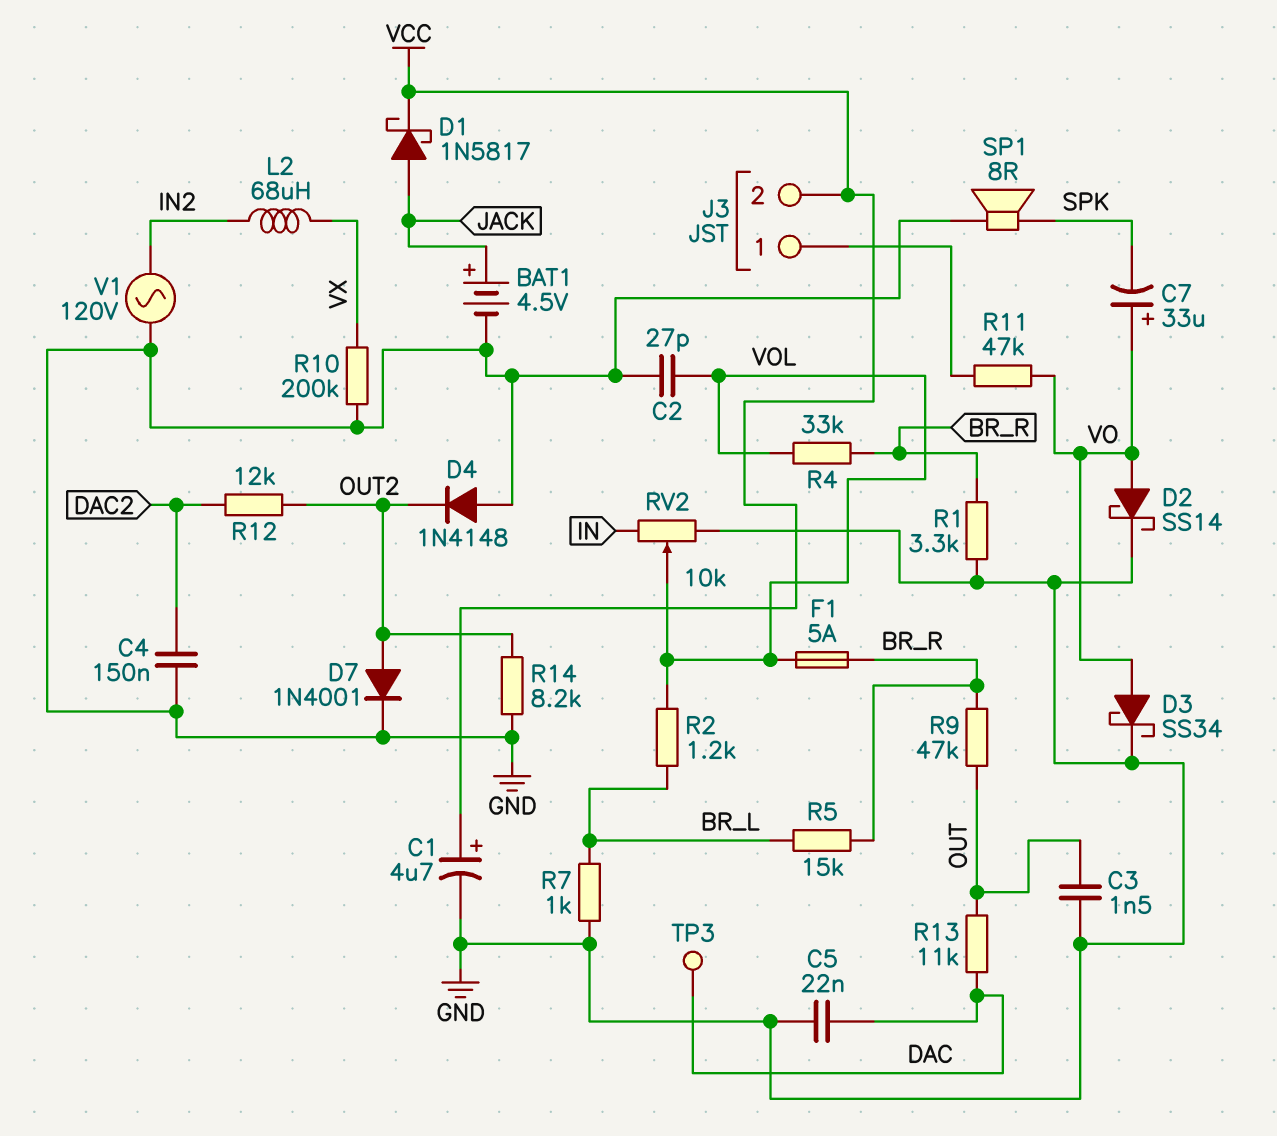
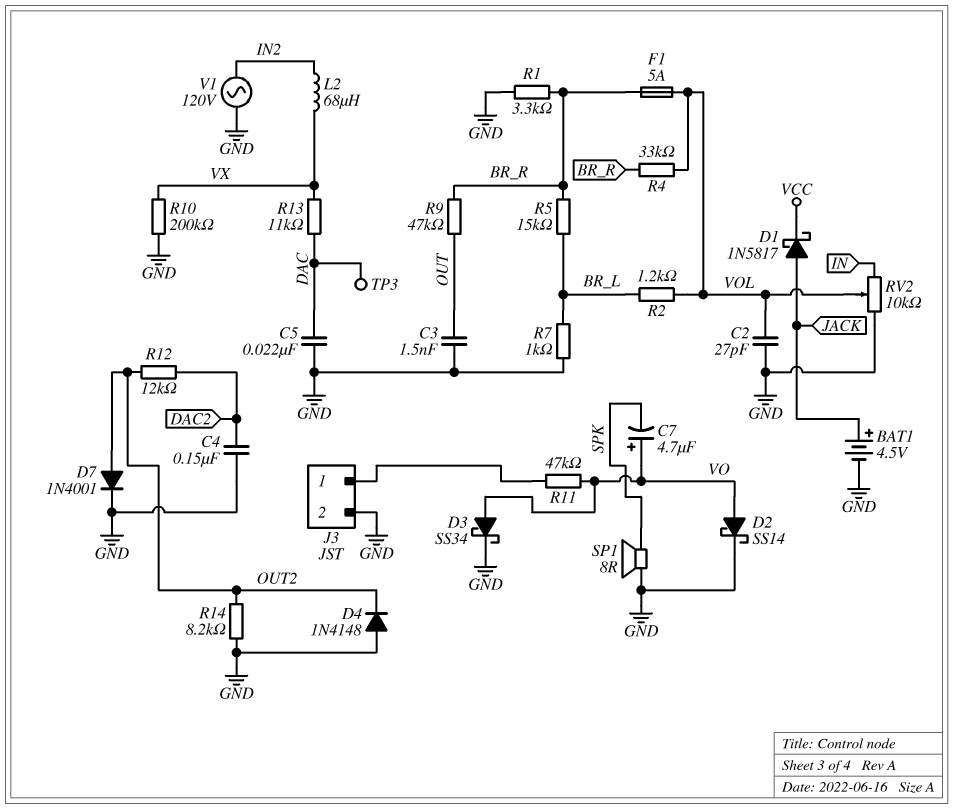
C1: 4.7uF (plus VCC, minus GND) -> none
C7: 33uF (plus VO, minus SPK) -> 4.7uF (plus VO, minus SPK)
J3 pin 2: VCC -> GND
R13: 11k (DAC, OUT) -> 11k (DAC, VX)

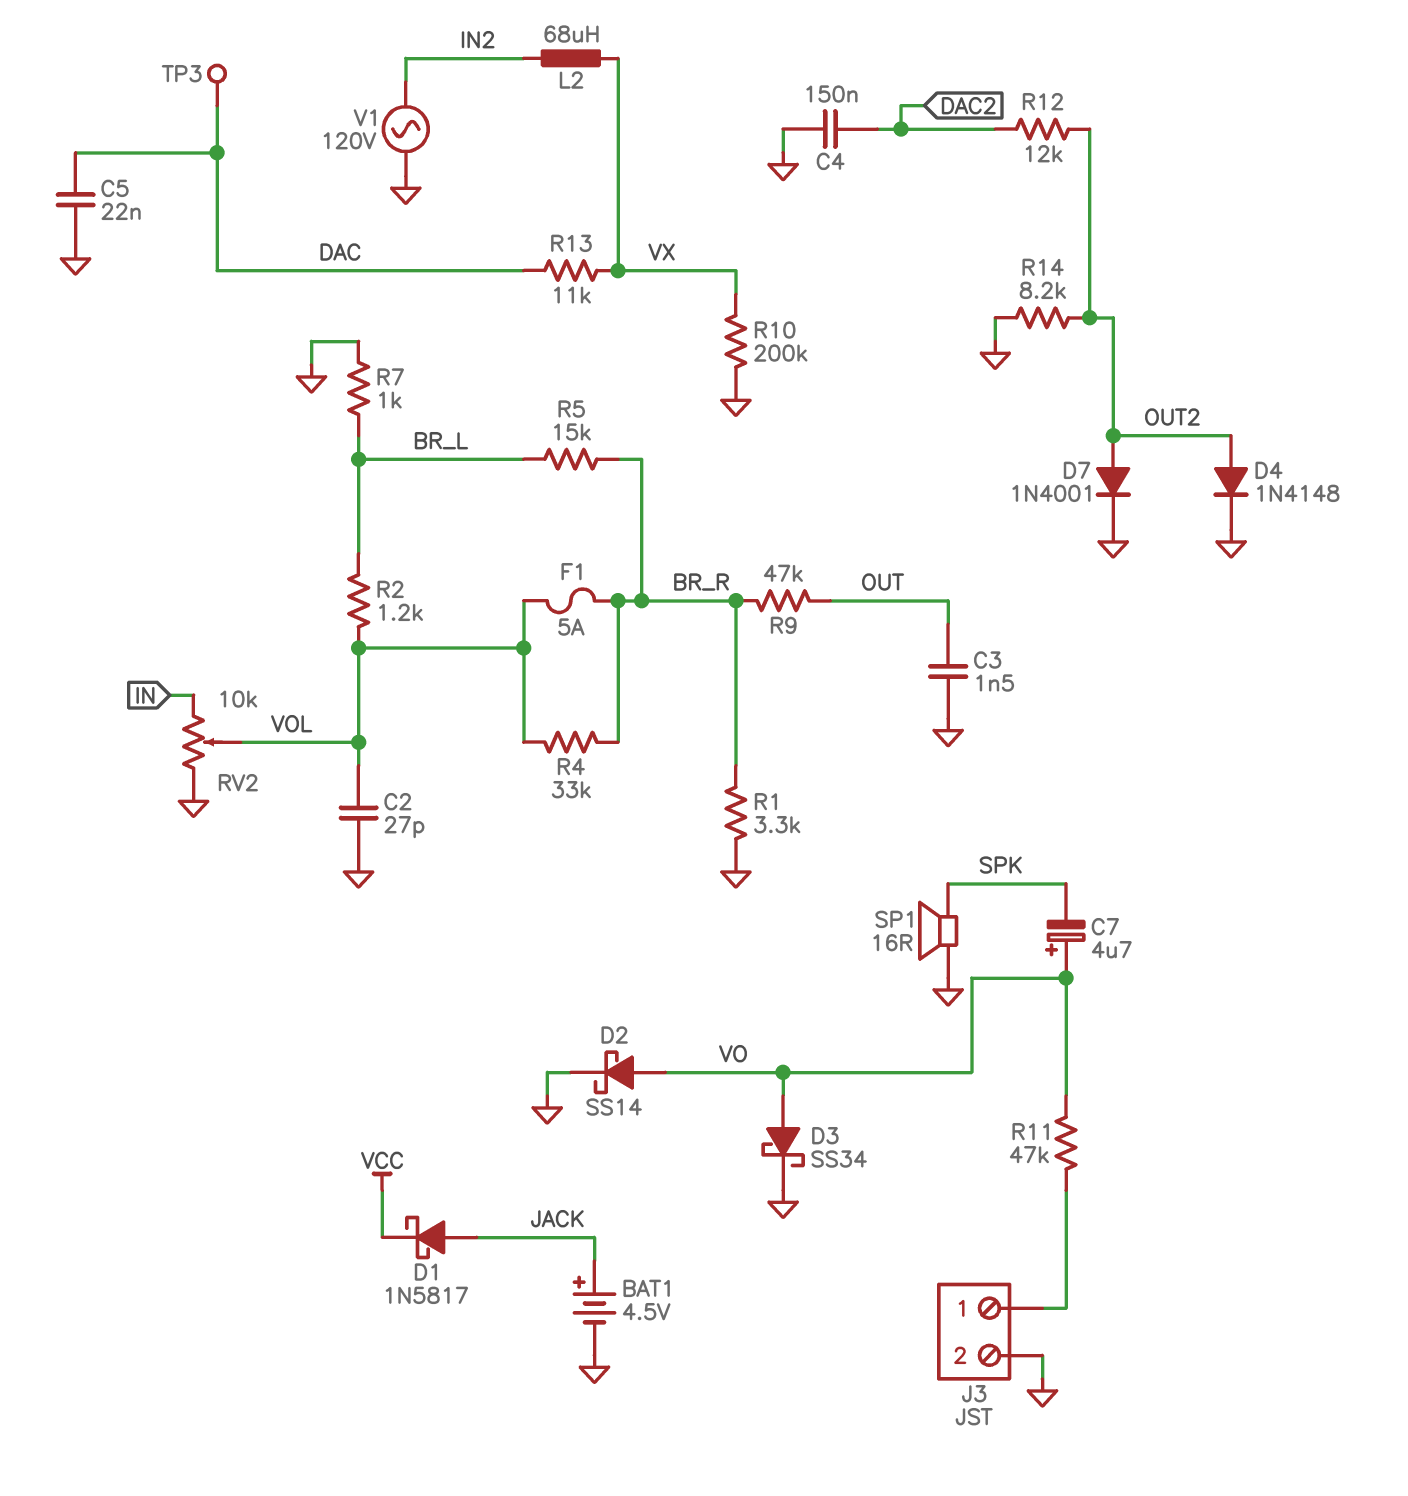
D4: diode 1N4148 (A GND, K OUT2) -> diode 1N4148 (A OUT2, K GND)
SP1: speaker 8R (GND, SPK) -> speaker 16R (GND, SPK)

